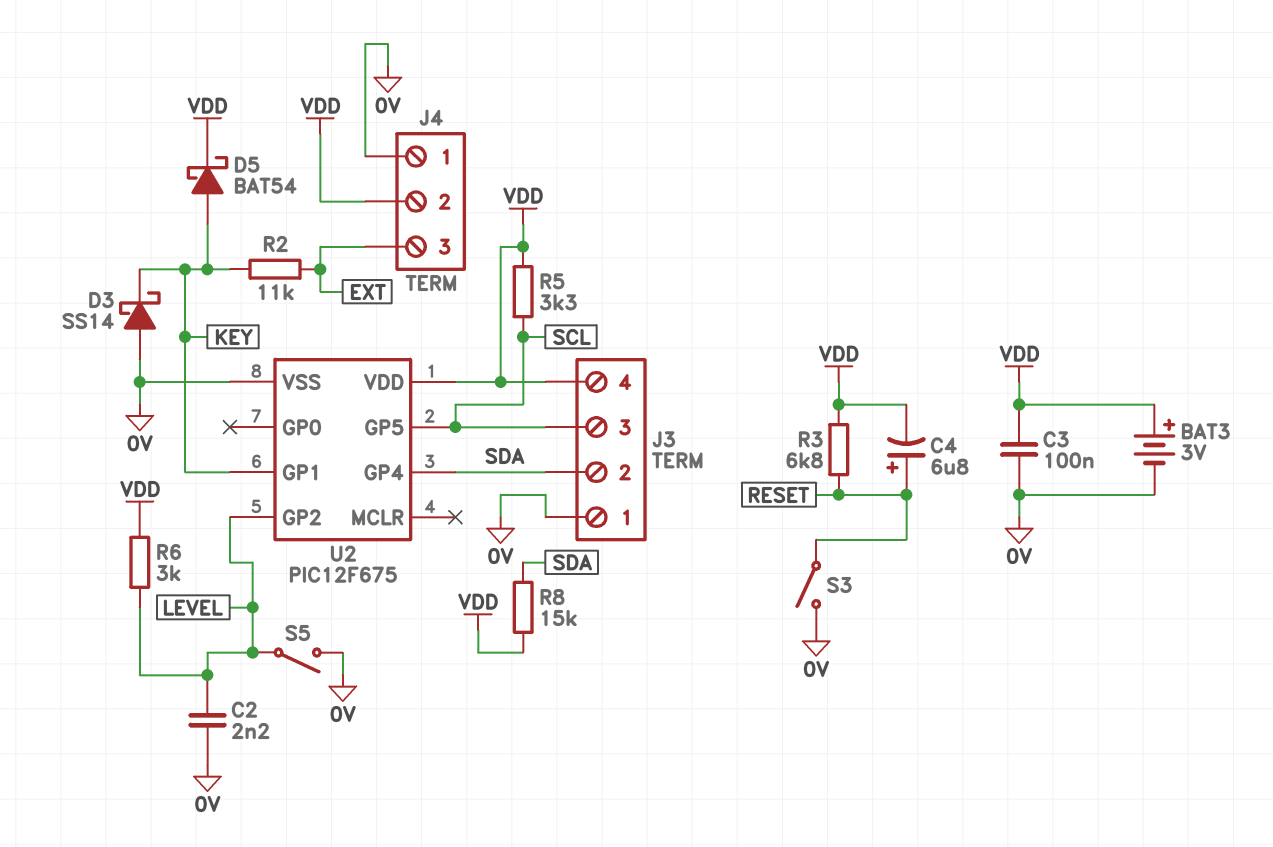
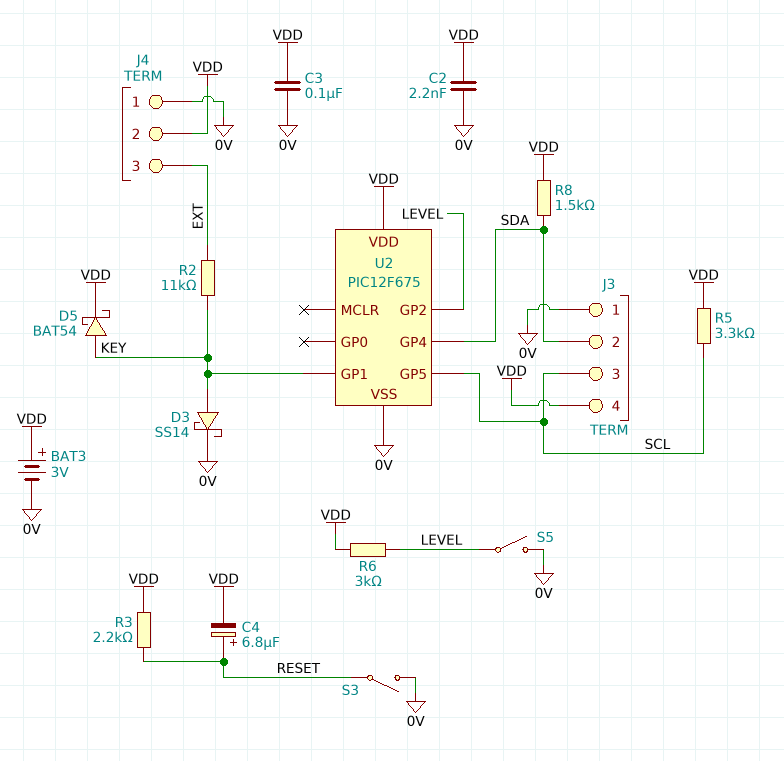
C2: 2.2nF (0V, LEVEL) -> 2.2nF (0V, VDD)
D3: schottky SS14 (A 0V, K KEY) -> schottky SS14 (A KEY, K 0V)
R3: 6.8k (RESET, VDD) -> 2.2k (RESET, VDD)
R8: 15k (SDA, VDD) -> 1.5k (SDA, VDD)

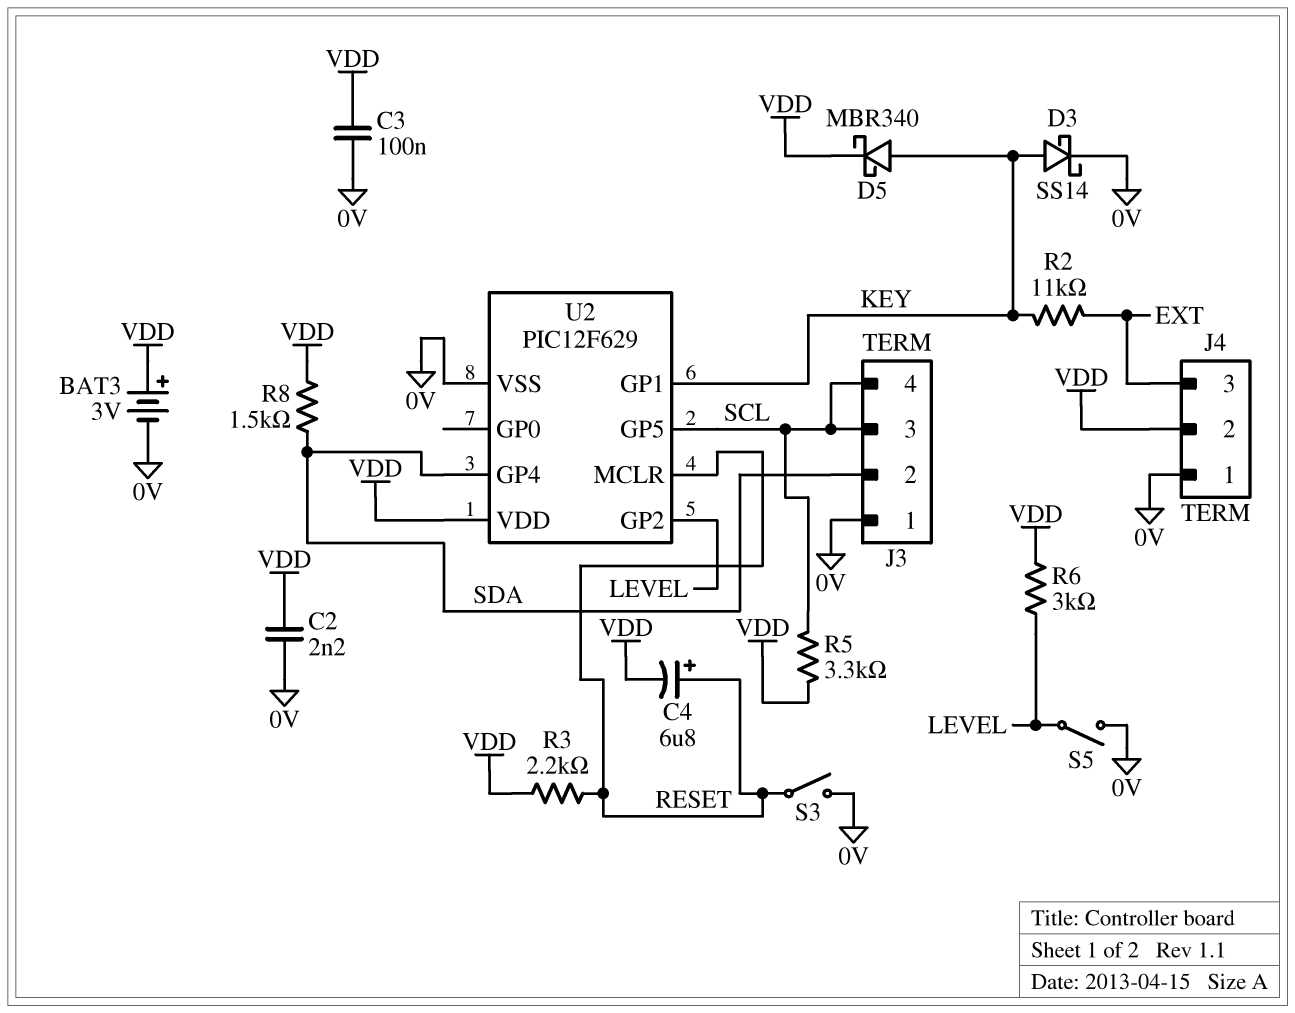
D5: schottky BAT54 (A KEY, K VDD) -> schottky MBR340 (A KEY, K VDD)
J3 pin 4: VDD -> SCL
U2: PIC12F675 -> PIC12F629
U2 pin MCLR: none -> RESET

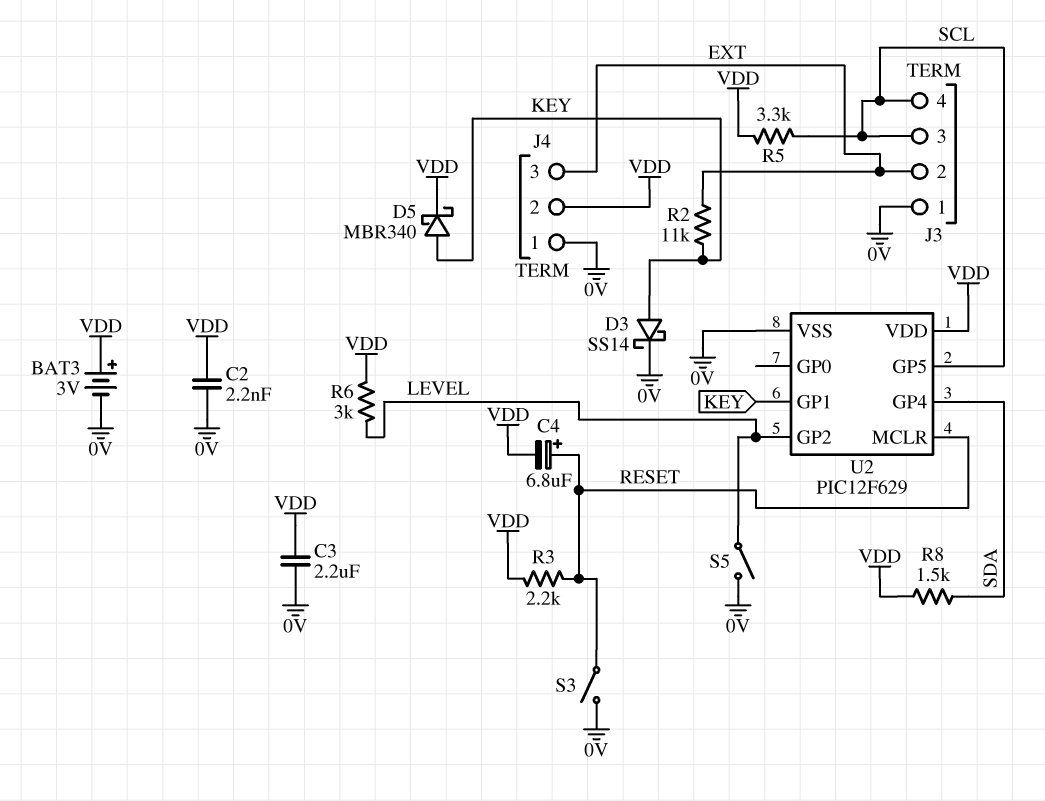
C3: 100nF (0V, VDD) -> 2.2uF (0V, VDD)
J3 pin 2: SDA -> EXT

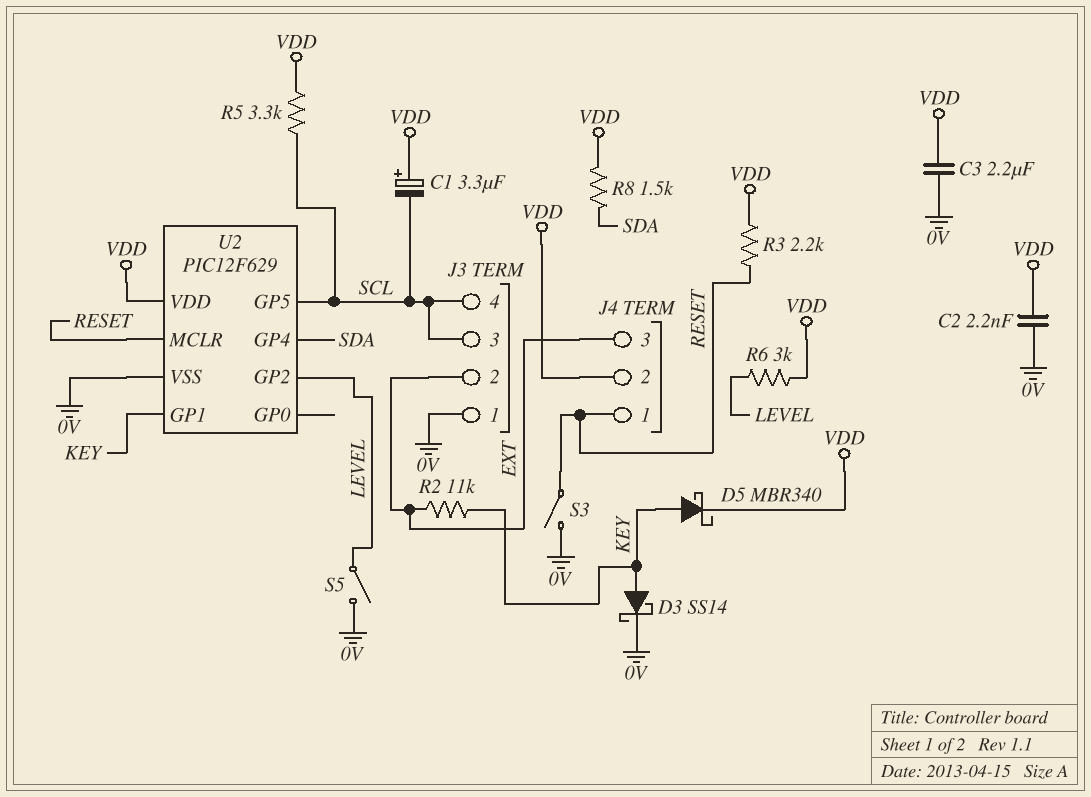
BAT3: 3V (plus VDD, minus 0V) -> none
C1: none -> 3.3uF (plus VDD, minus SCL)
C4: 6.8uF (plus RESET, minus VDD) -> none
J4 pin 1: 0V -> RESET

